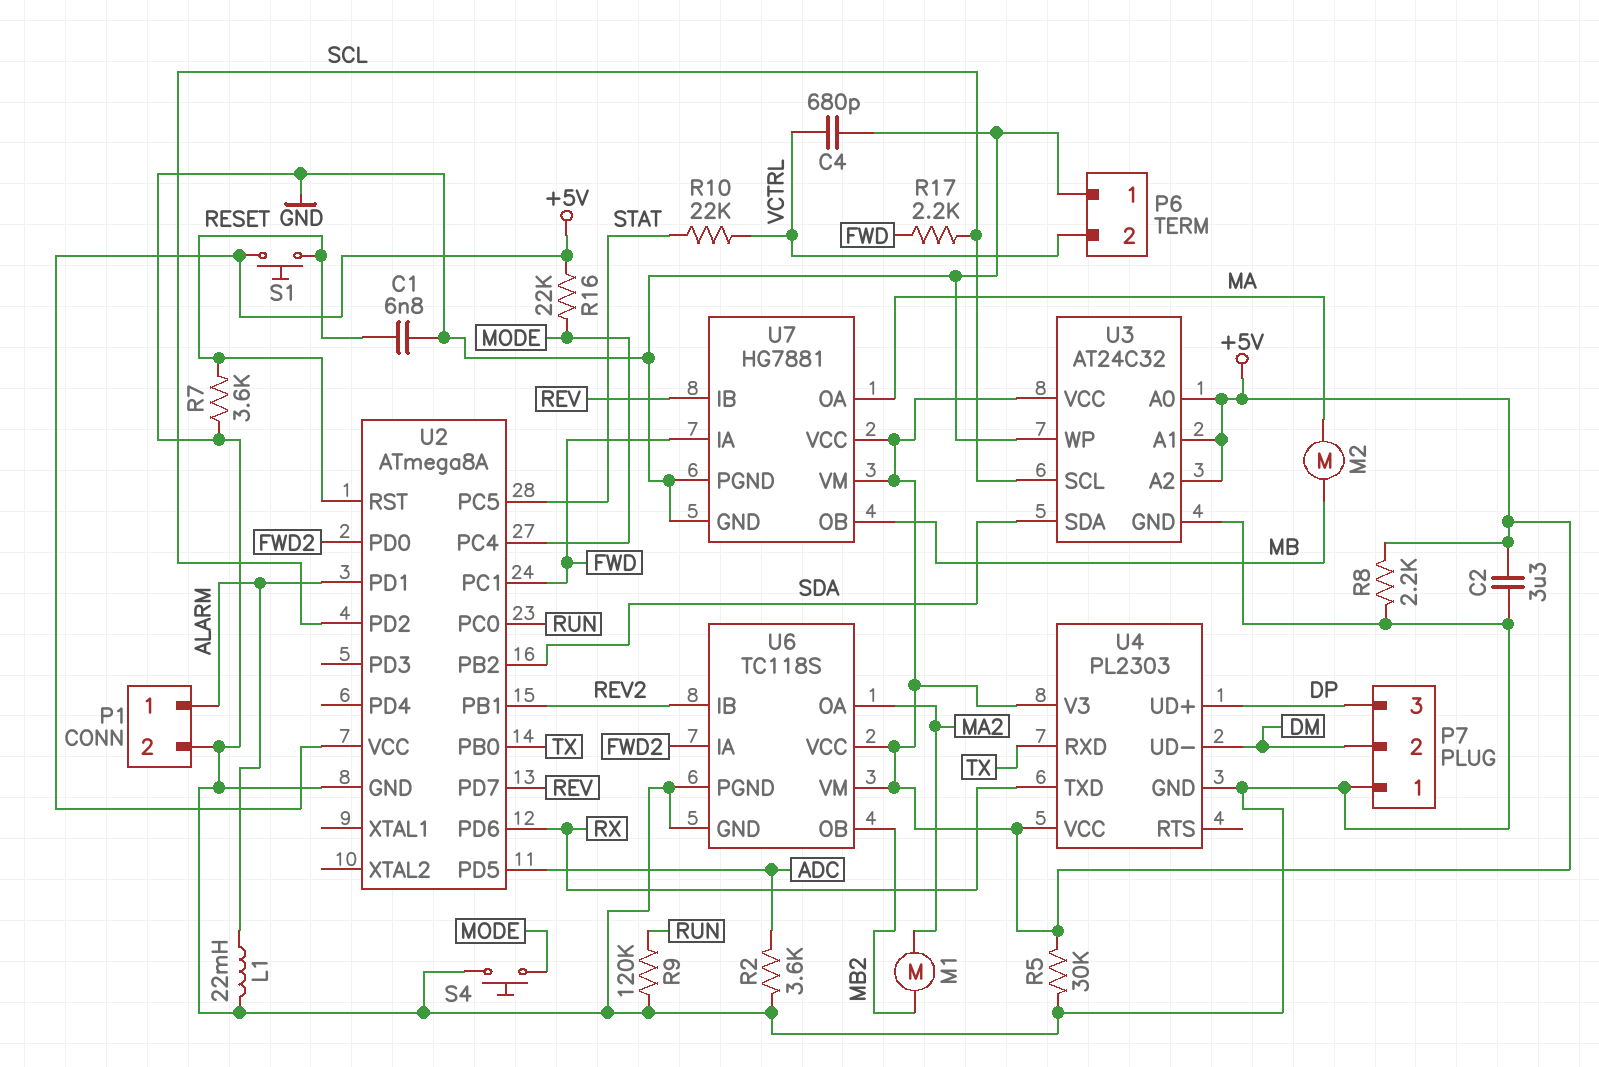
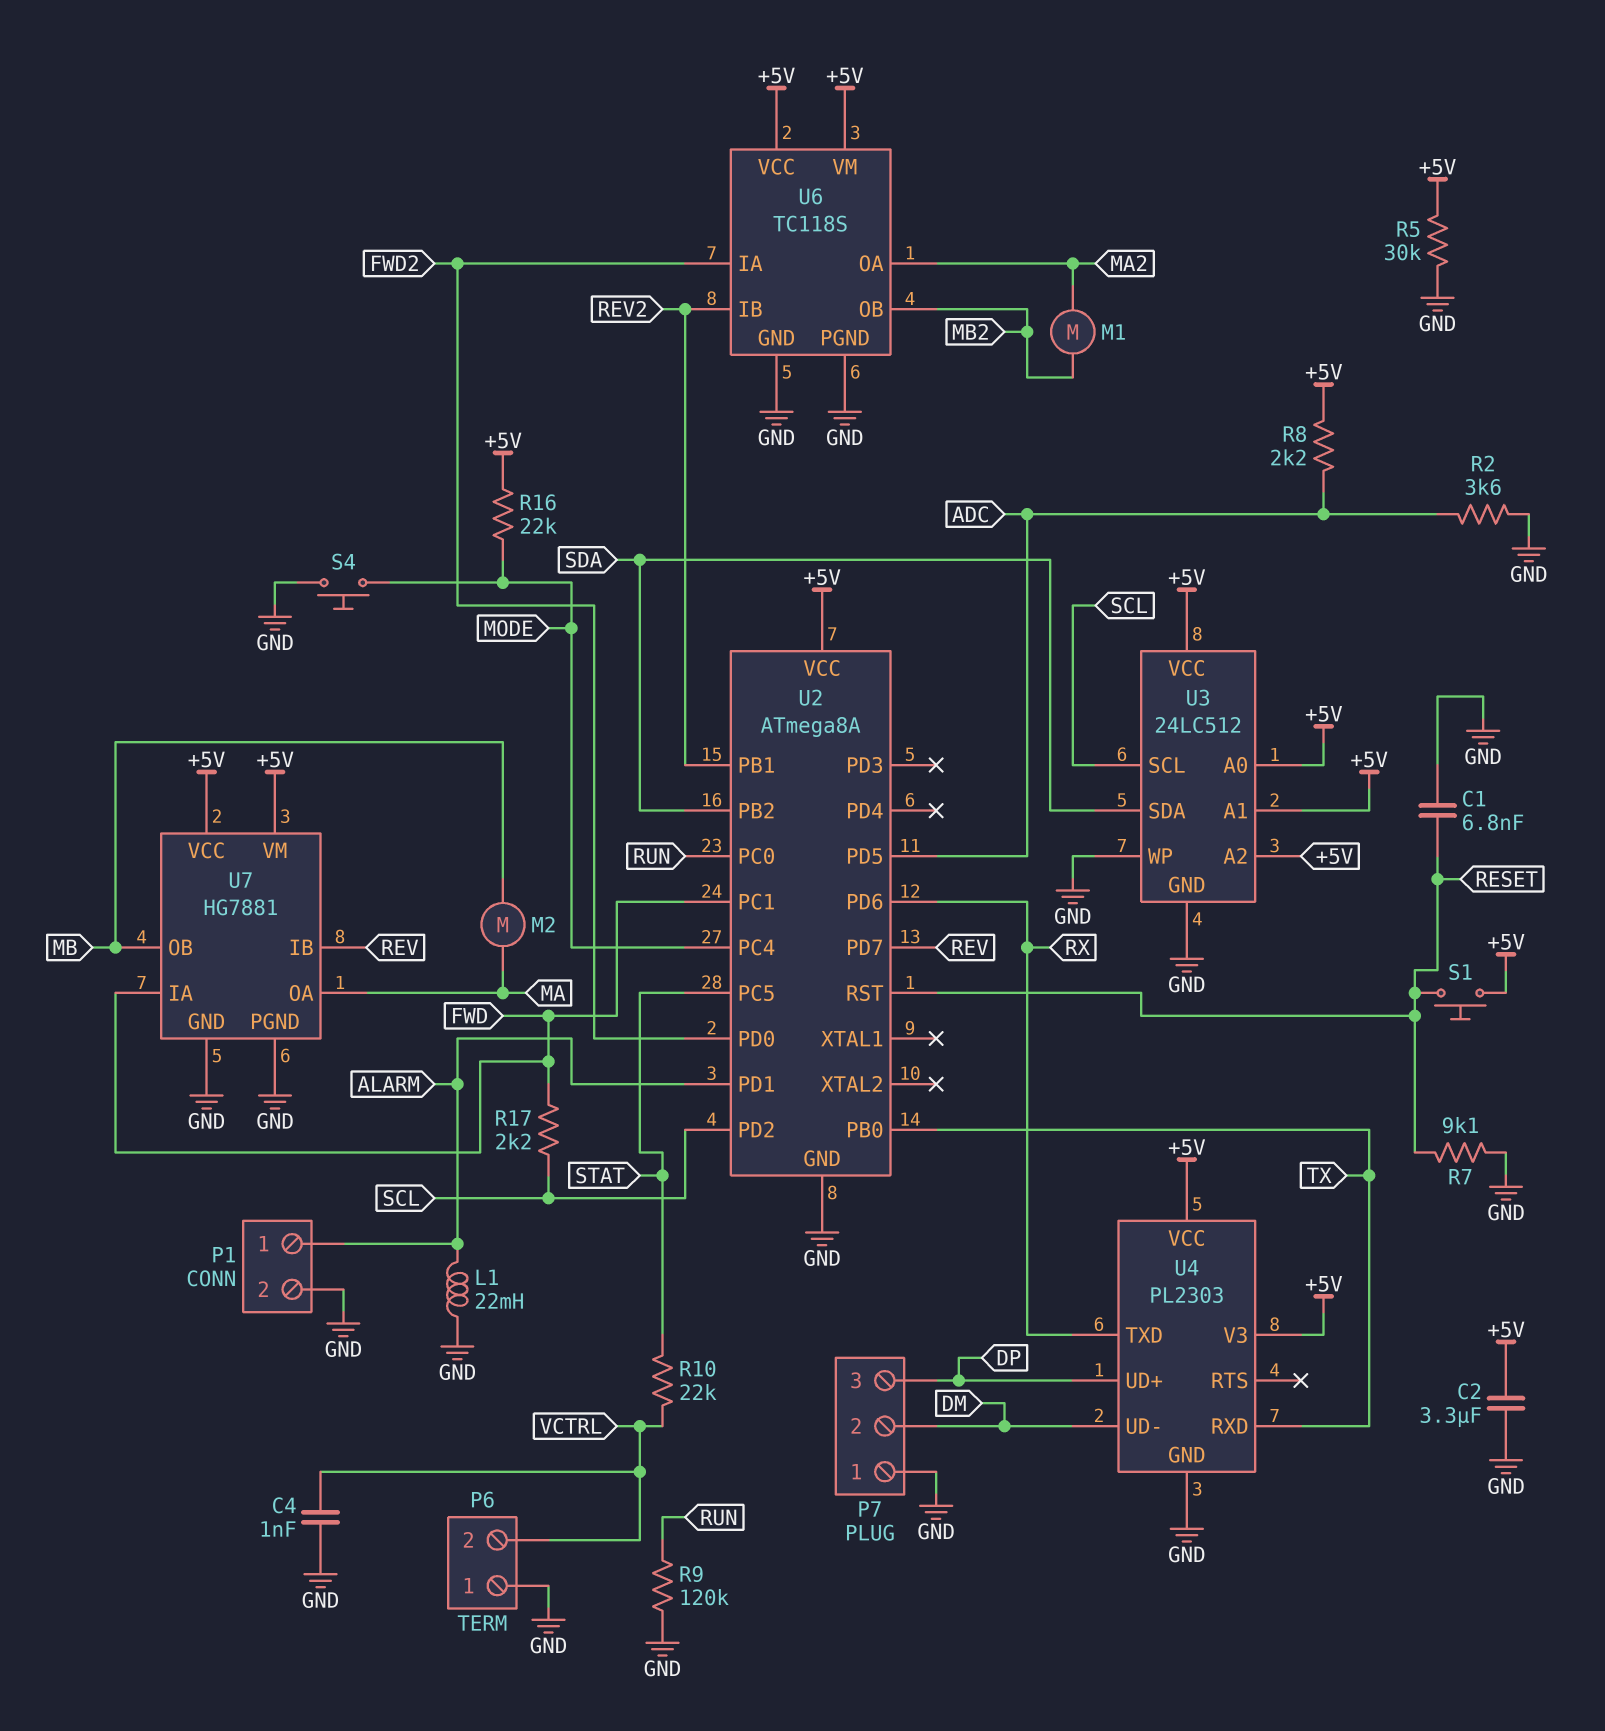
C4: 680pF (GND, VCTRL) -> 1nF (GND, VCTRL)
R7: 3.6k (GND, RESET) -> 9.1k (GND, RESET)
R8: 2.2k (+5V, GND) -> 2.2k (+5V, ADC)
U3: AT24C32 -> 24LC512

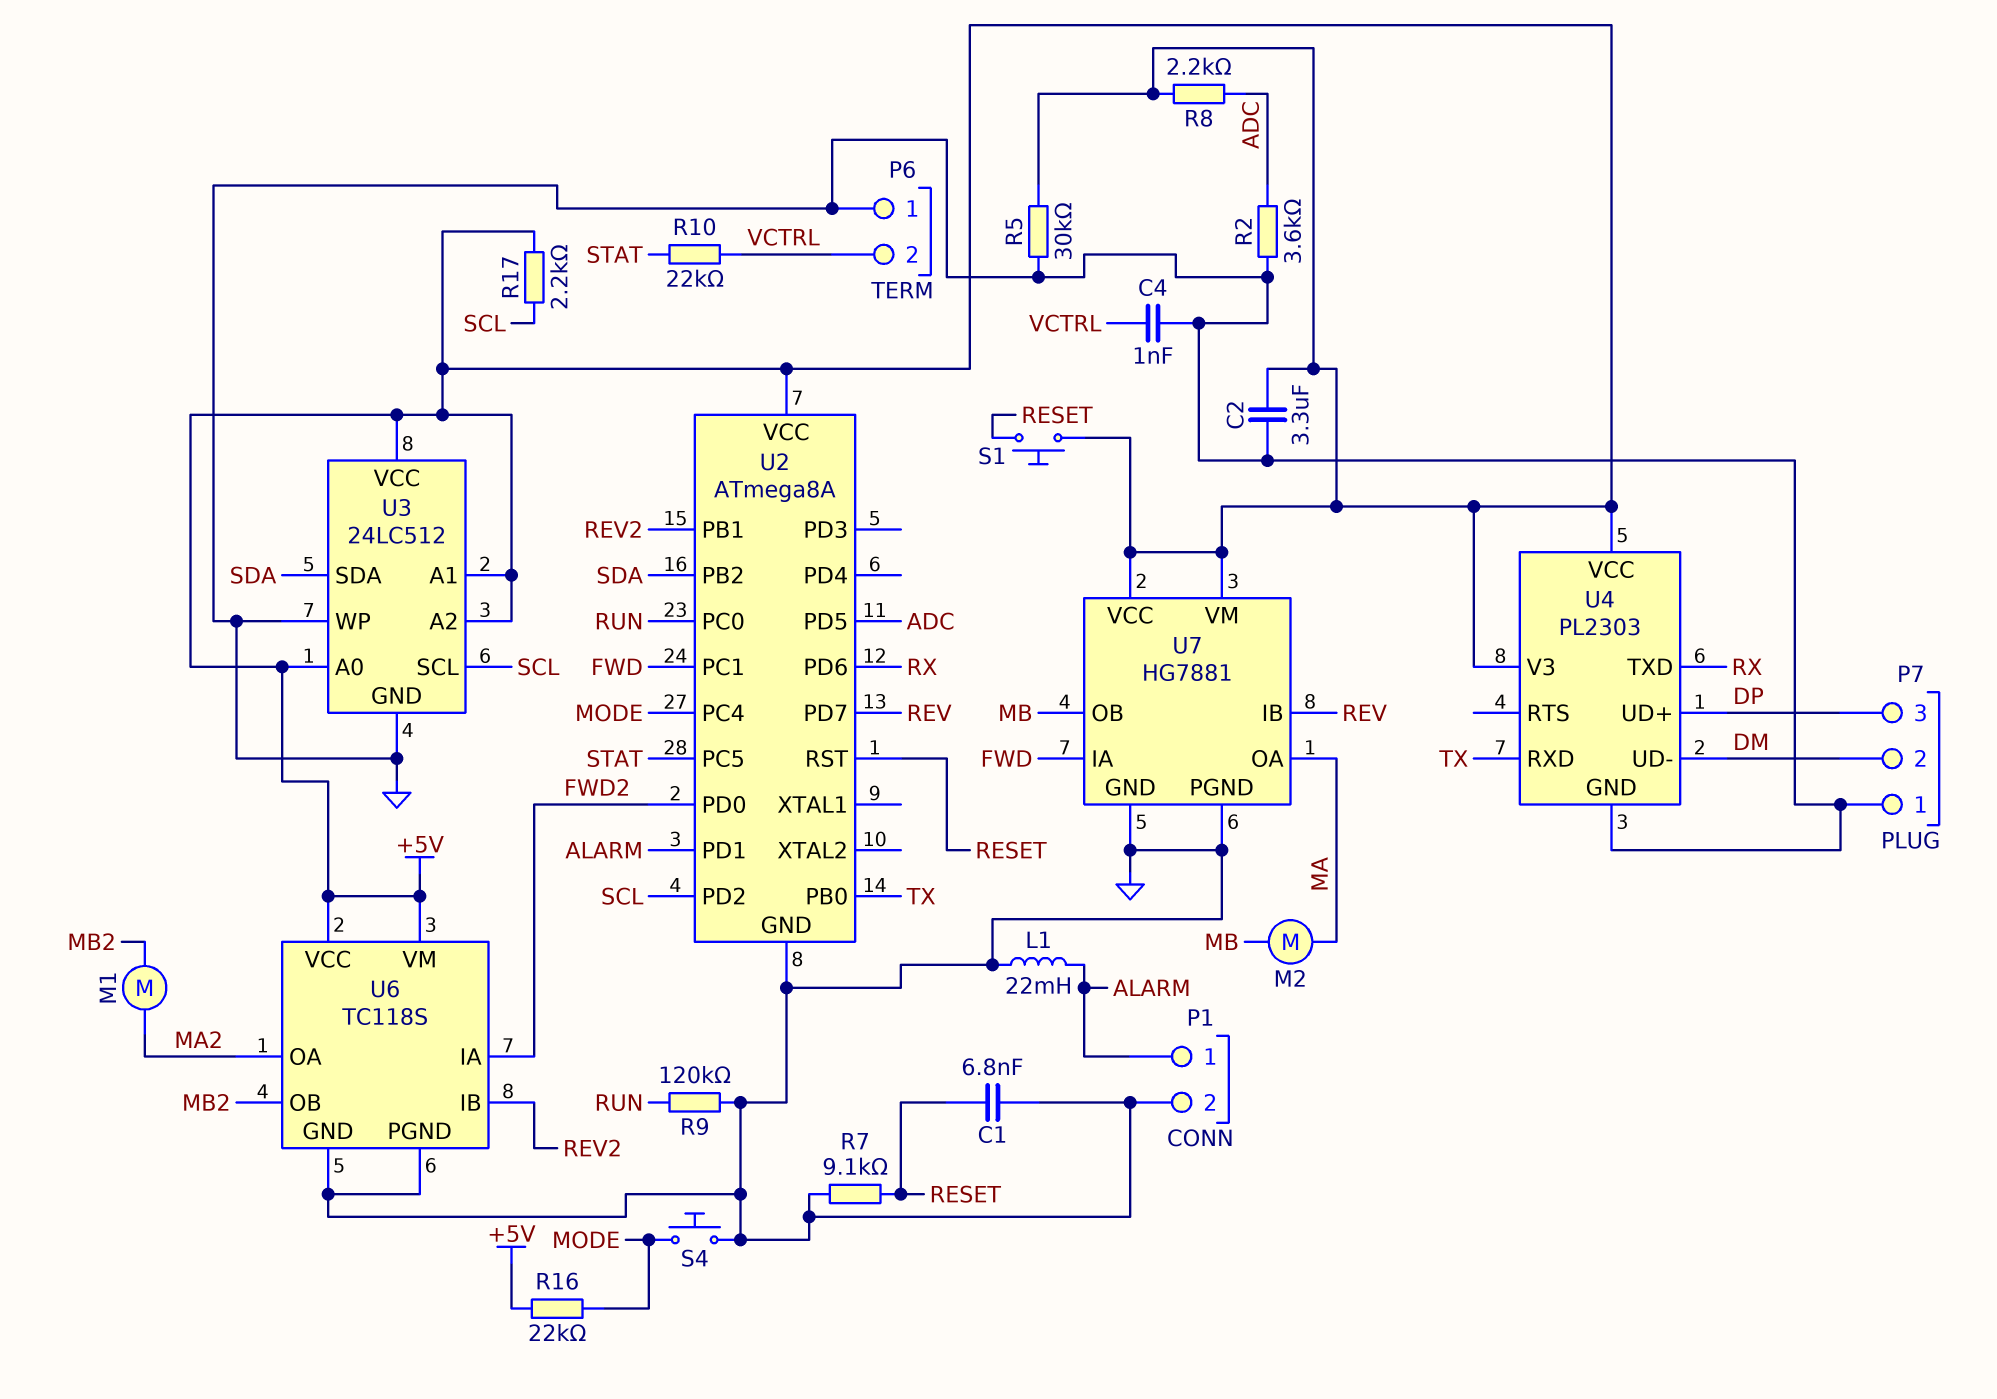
R17: 2.2k (FWD, SCL) -> 2.2k (+5V, SCL)

